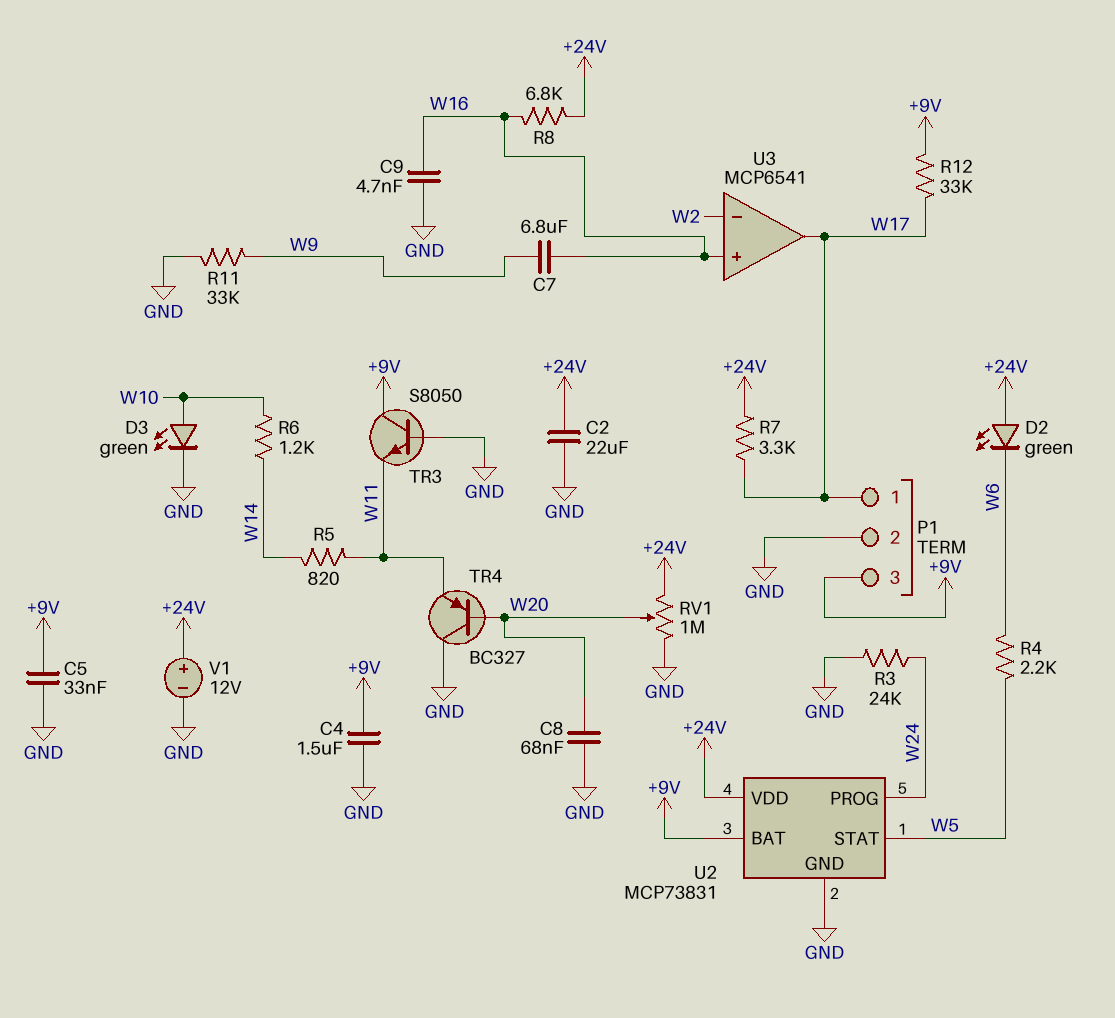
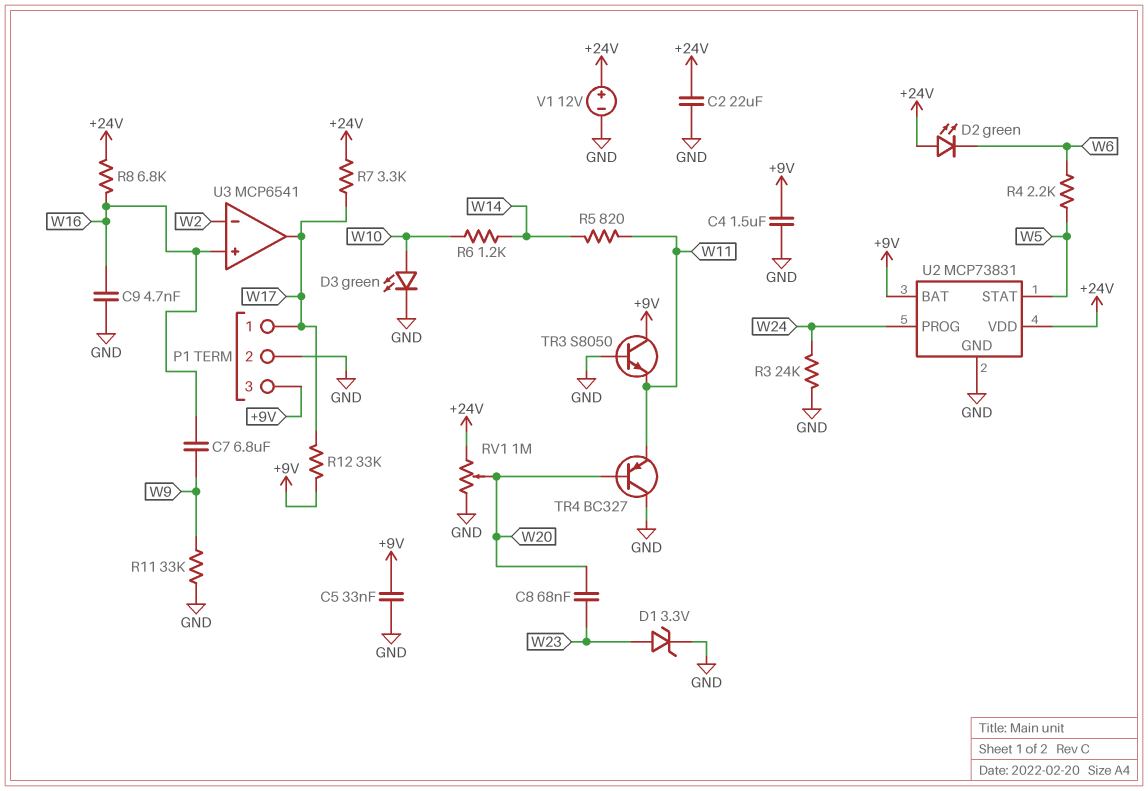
C8: 68nF (GND, W20) -> 68nF (W20, W23)
D1: none -> zener 3.3V (A W23, K GND)

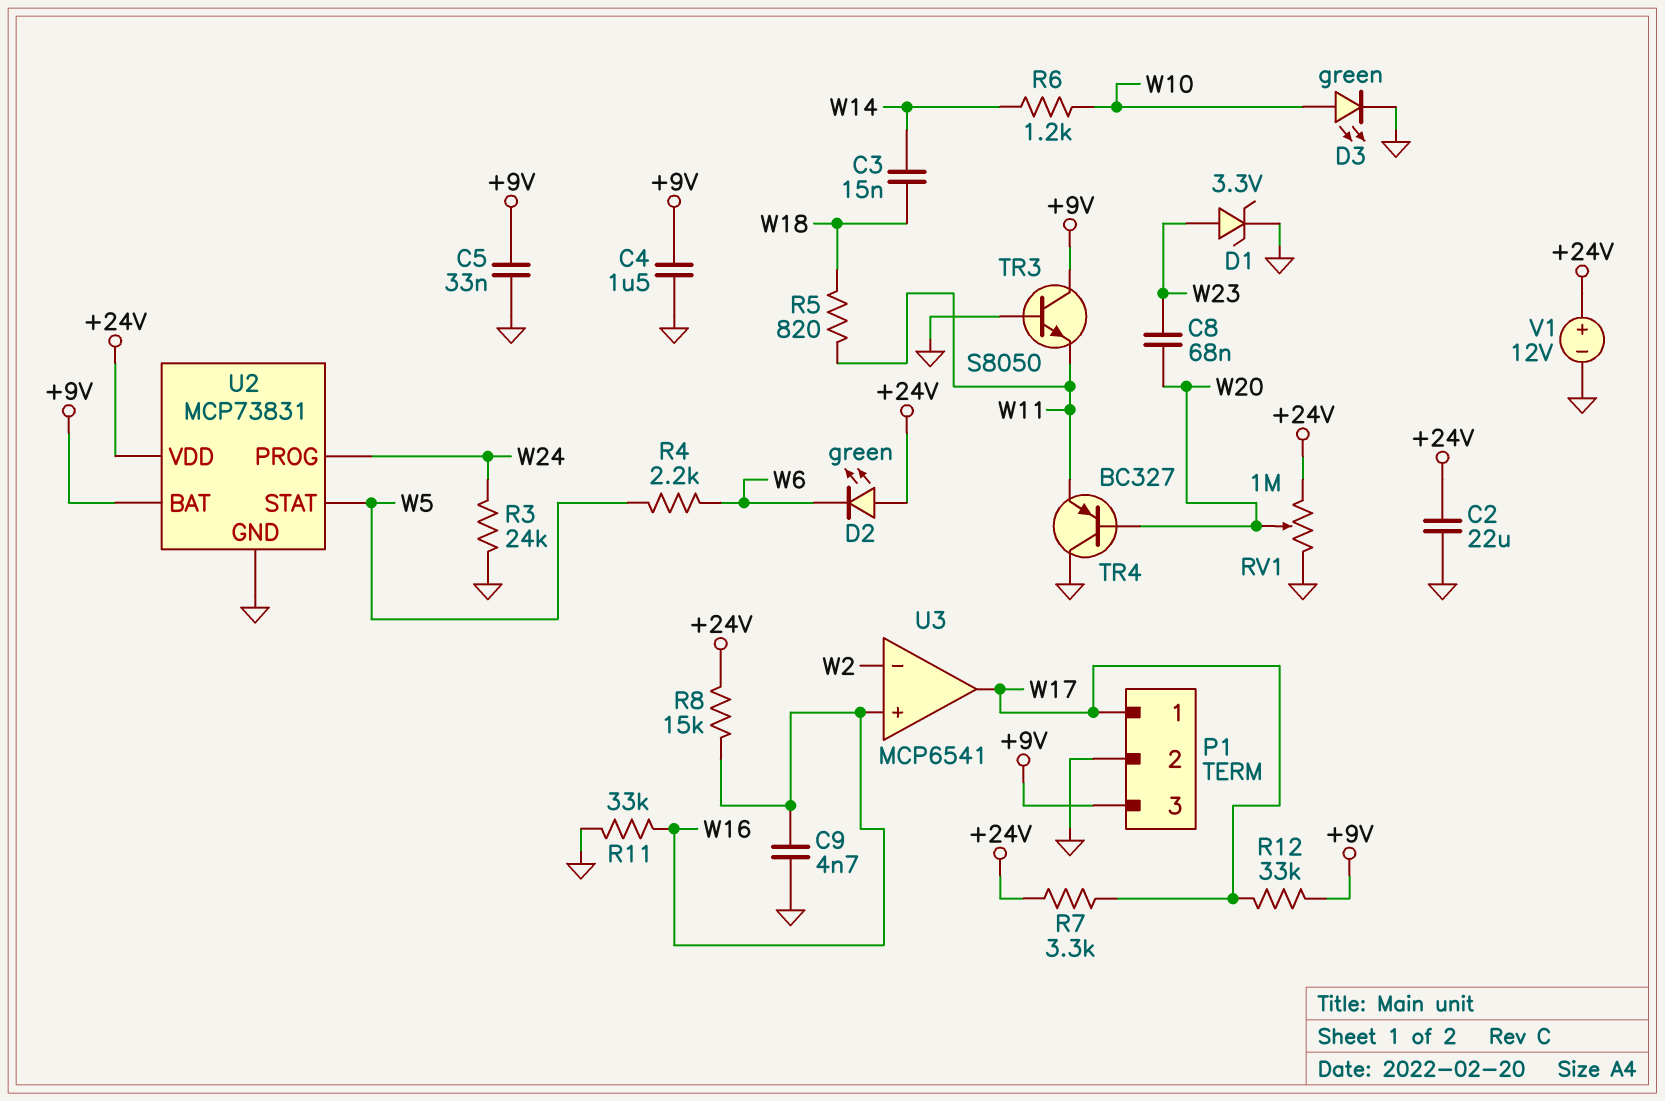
C3: none -> 15nF (W14, W18)
C7: 6.8uF (W9, W16) -> none
R5: 820 (W11, W14) -> 820 (W11, W18)
R8: 6.8k (+24V, W16) -> 15k (+24V, W16)
R11: 33k (GND, W9) -> 33k (GND, W16)

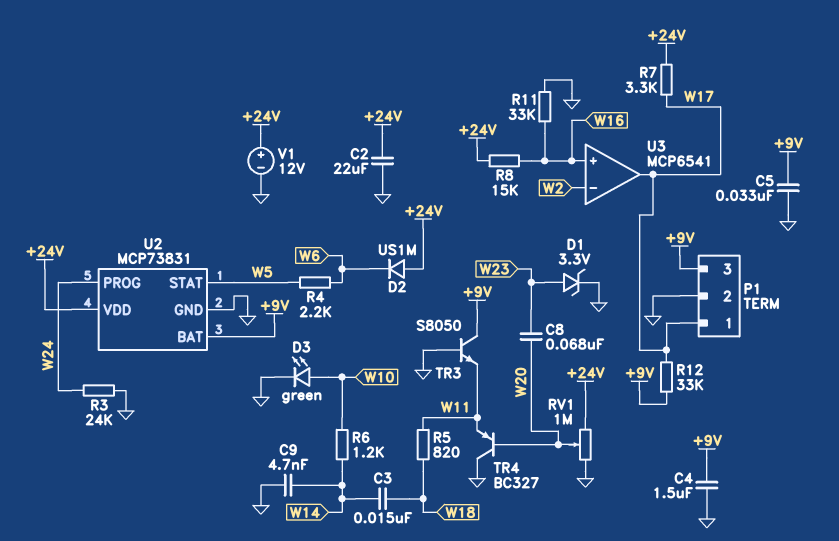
C9: 4.7nF (GND, W16) -> 4.7nF (GND, W14)
D2: LED green (A +24V, K W6) -> diode US1M (A +24V, K W6)

